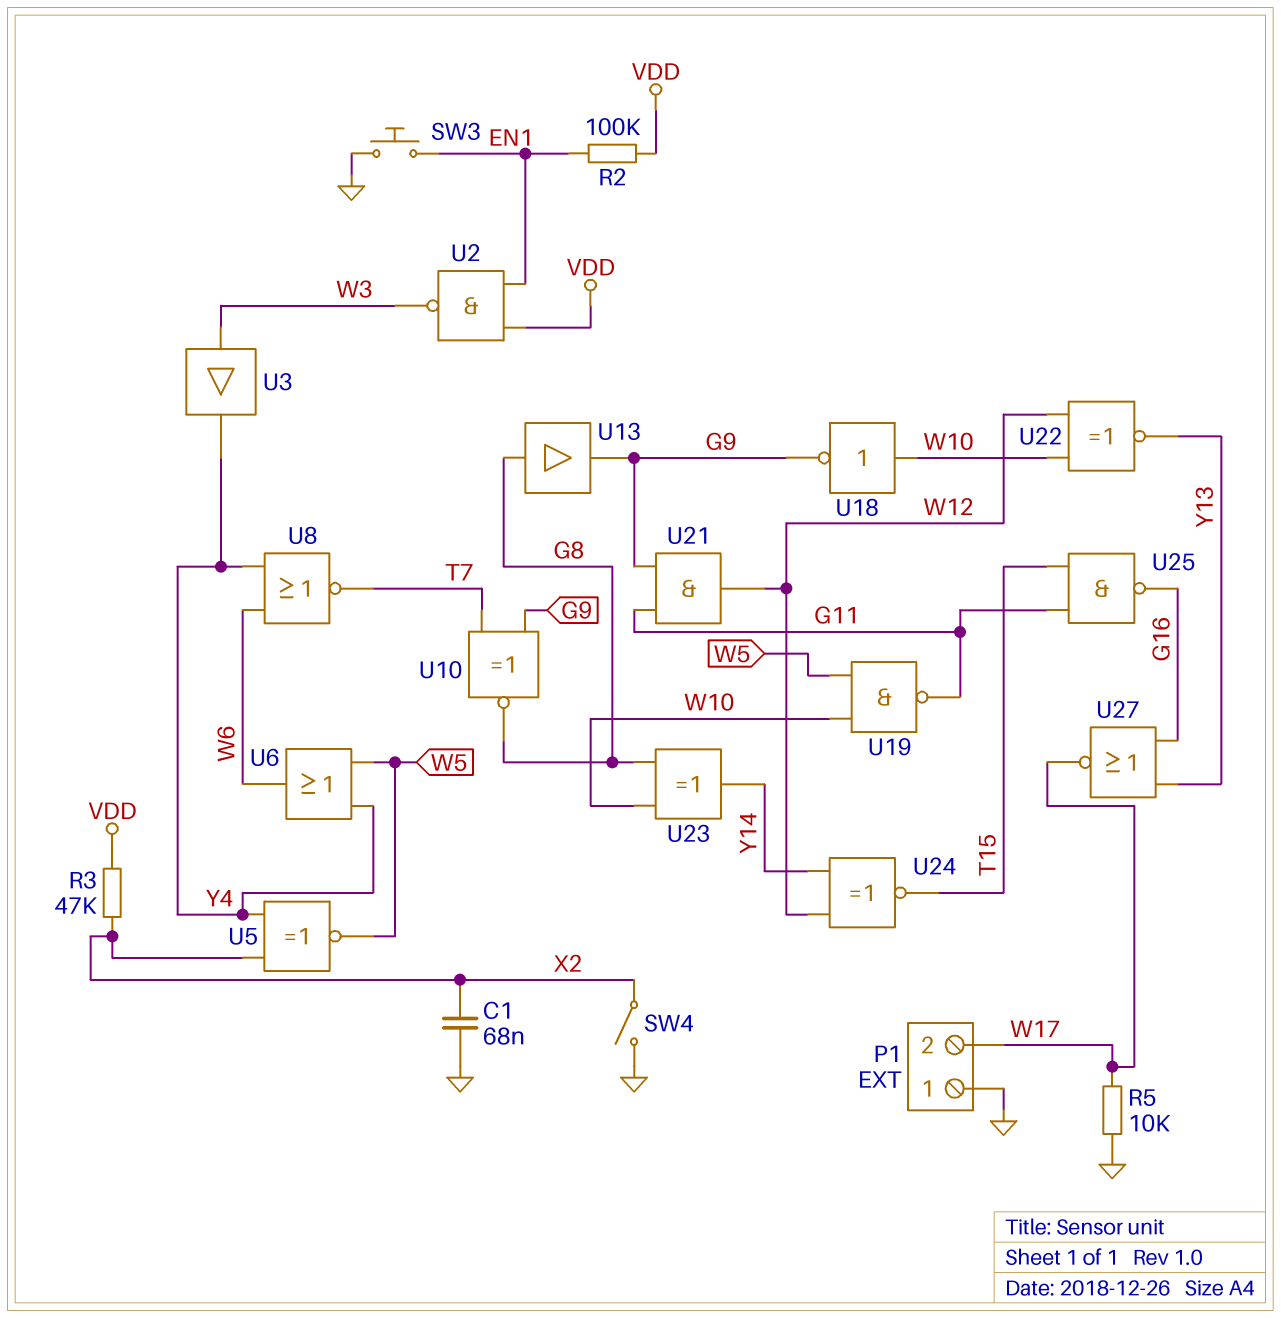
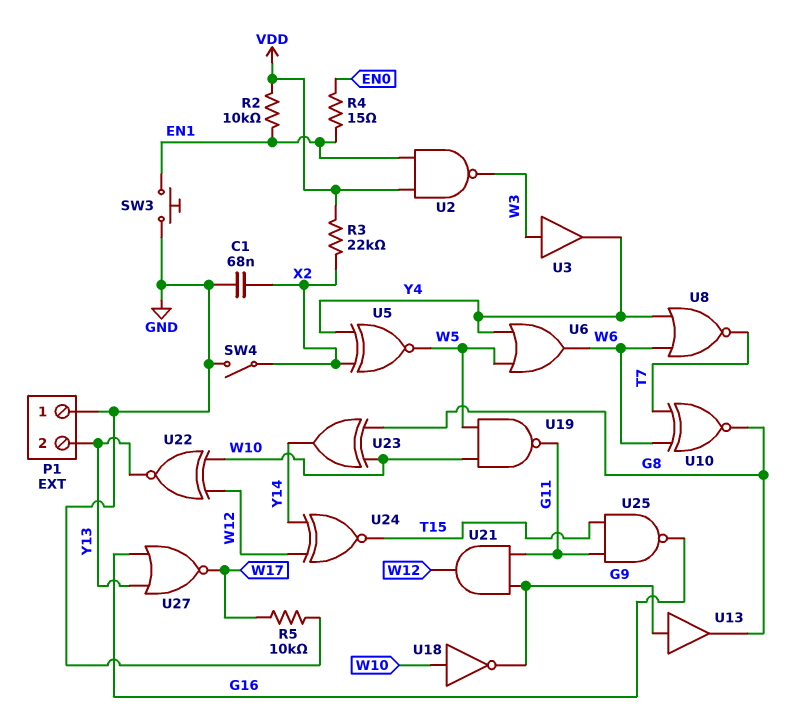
P1 pin 2: W17 -> Y13
R2: 100k (EN1, VDD) -> 10k (EN1, VDD)
R3: 47k (VDD, X2) -> 22k (VDD, X2)
R4: none -> 15 (EN0, EN1)
U10: XNOR (in G9, in T7, out G8) -> XNOR (in T7, in W6, out G8)
U13: buffer (in G8, out G9) -> buffer (in G9, out G8)

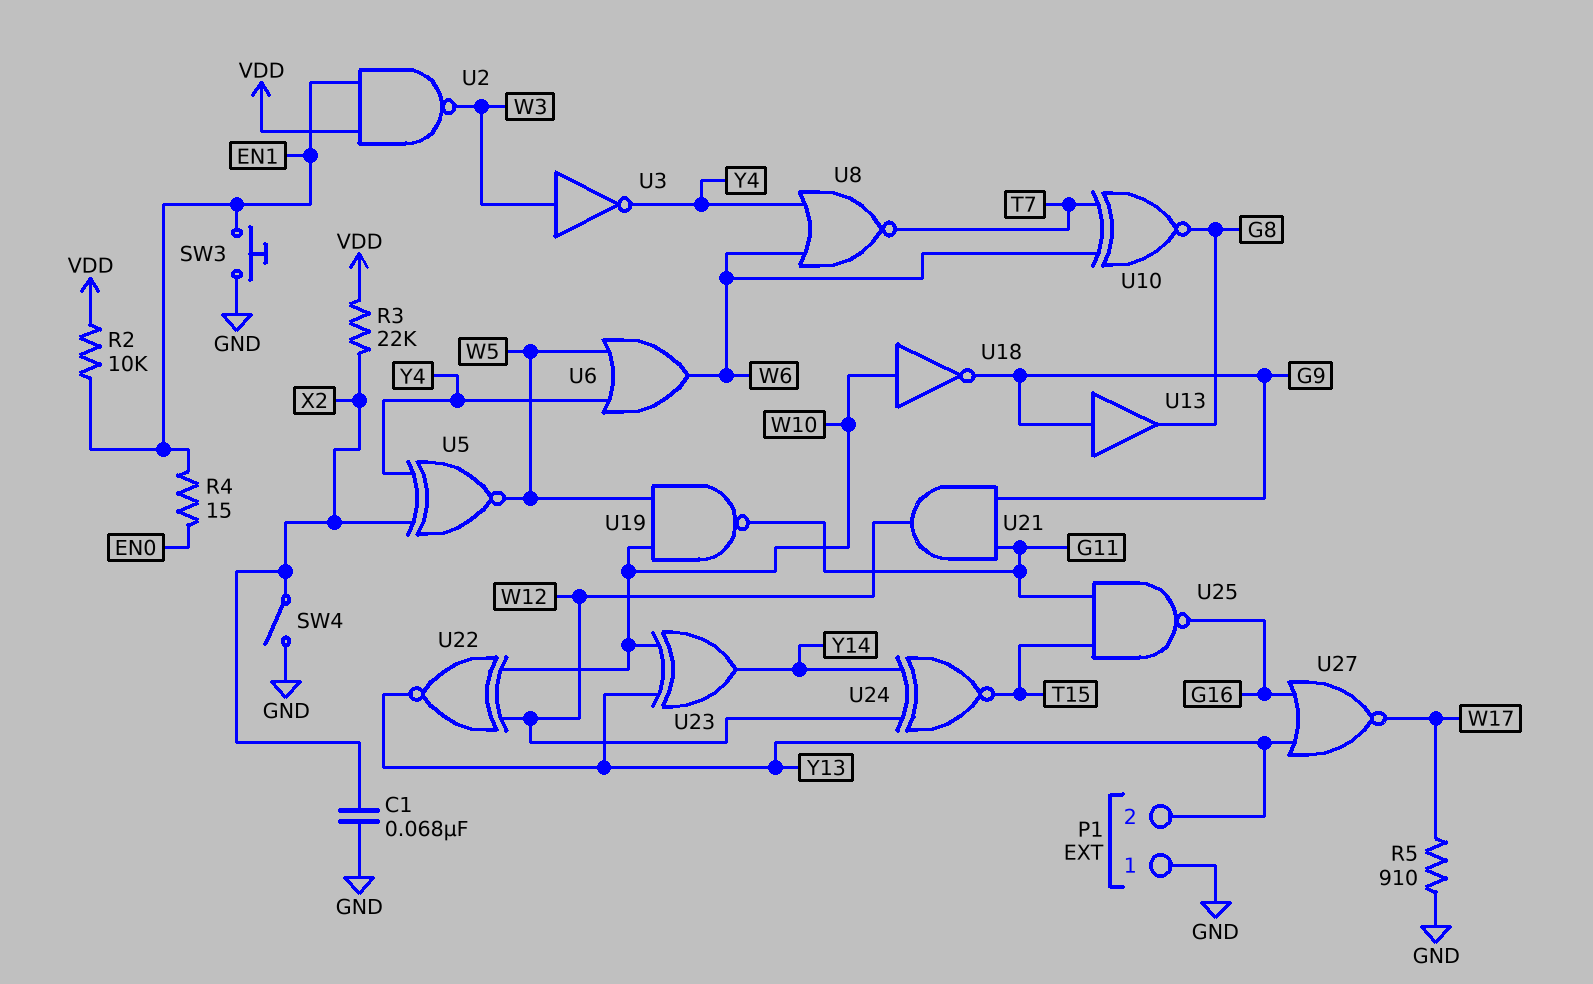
R5: 10k (GND, W17) -> 910 (GND, W17)
U3: buffer (in W3, out Y4) -> NOT (in W3, out Y4)
U23: XOR (in G8, in W10, out Y14) -> XOR (in W10, in Y13, out Y14)

